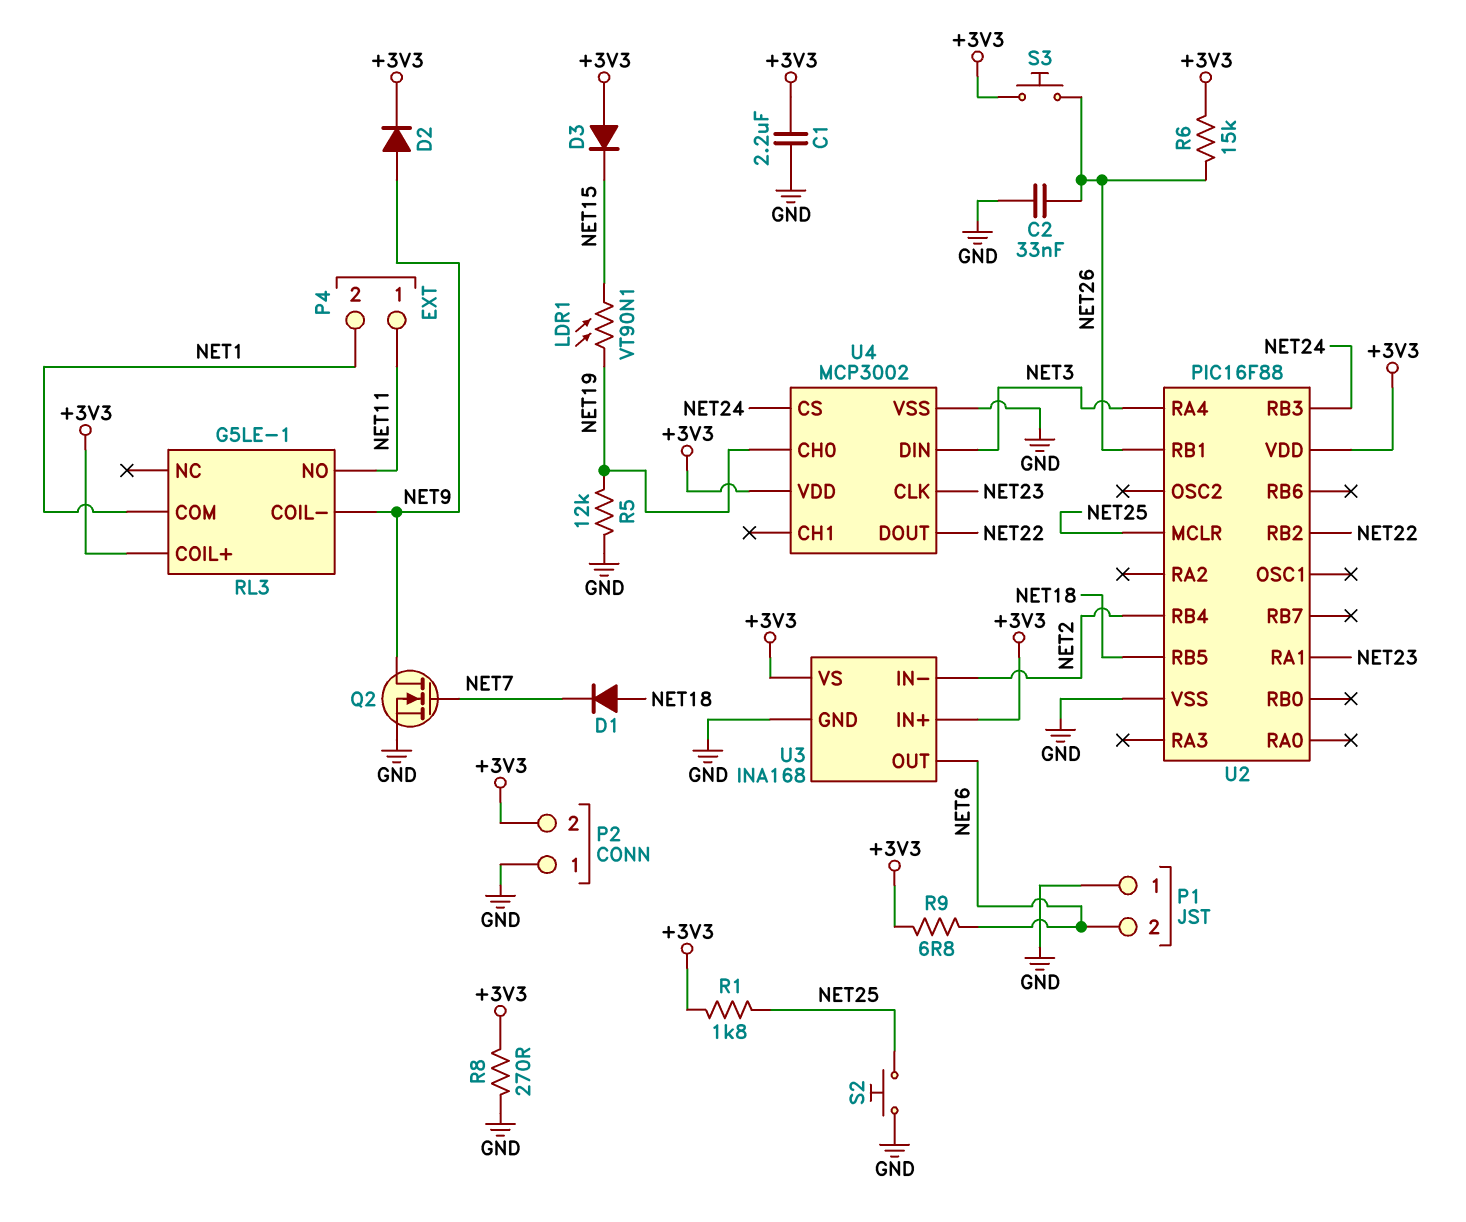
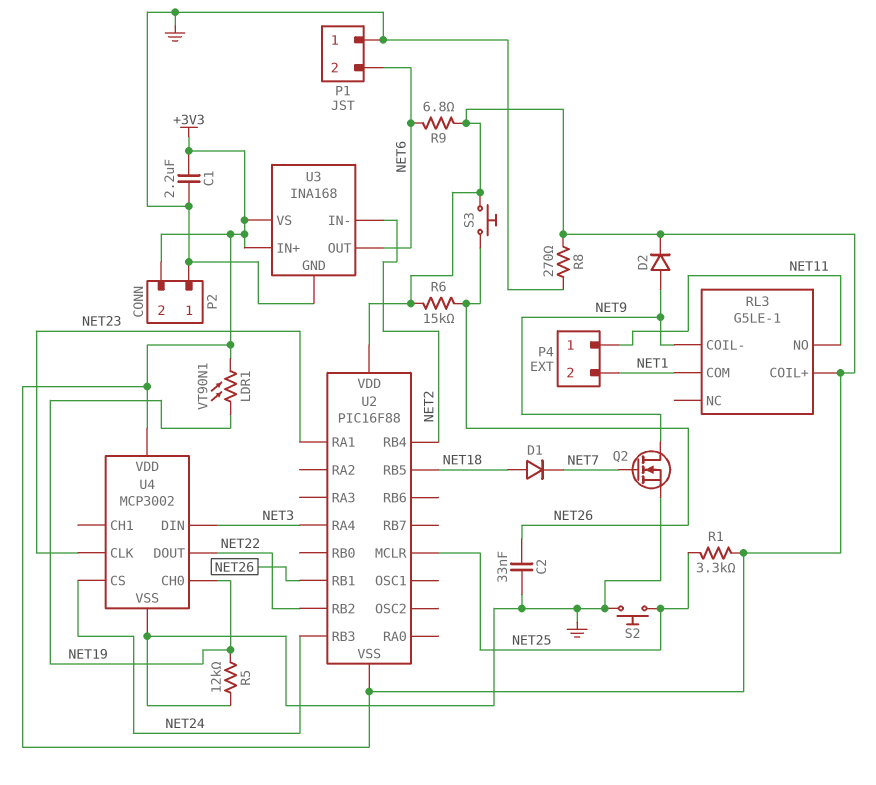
D3: diode (A +3V3, K NET15) -> none
LDR1: VT90N1 (NET15, NET19) -> VT90N1 (+3V3, NET19)
R1: 1.8k (+3V3, NET25) -> 3.3k (+3V3, NET25)
U2 pin VSS: GND -> +3V3

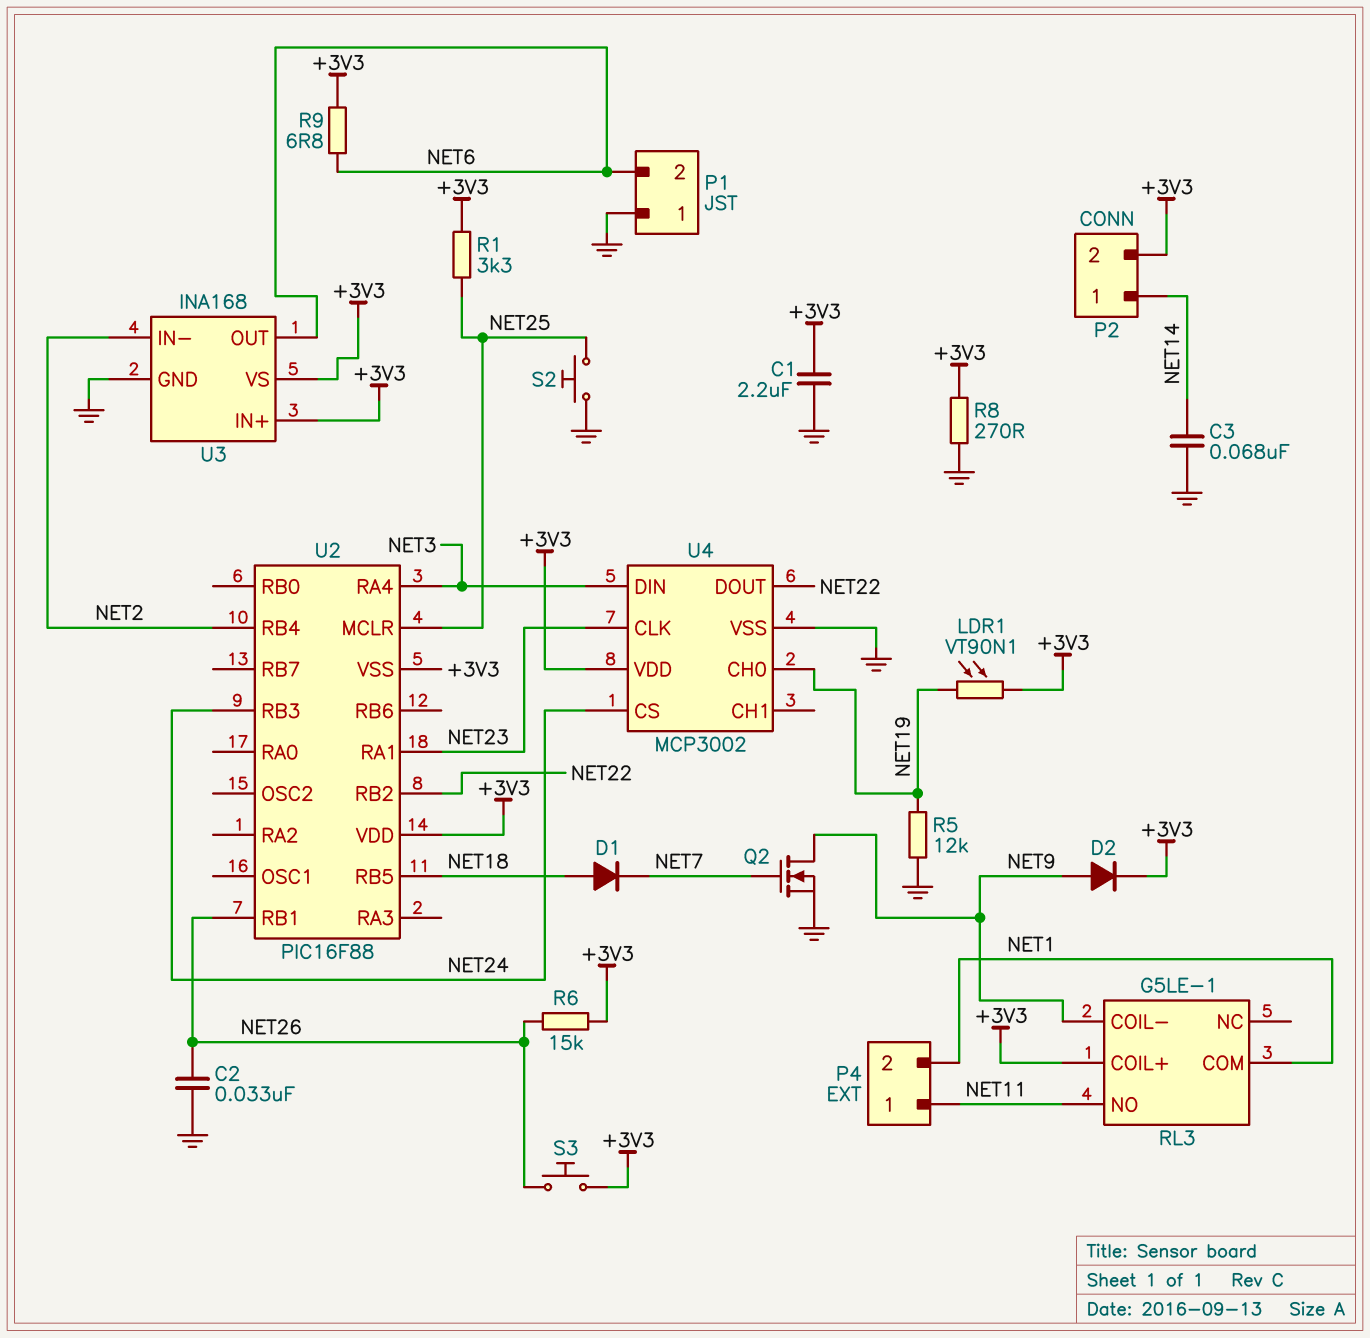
C3: none -> 68nF (GND, NET14)
P2 pin 1: GND -> NET14

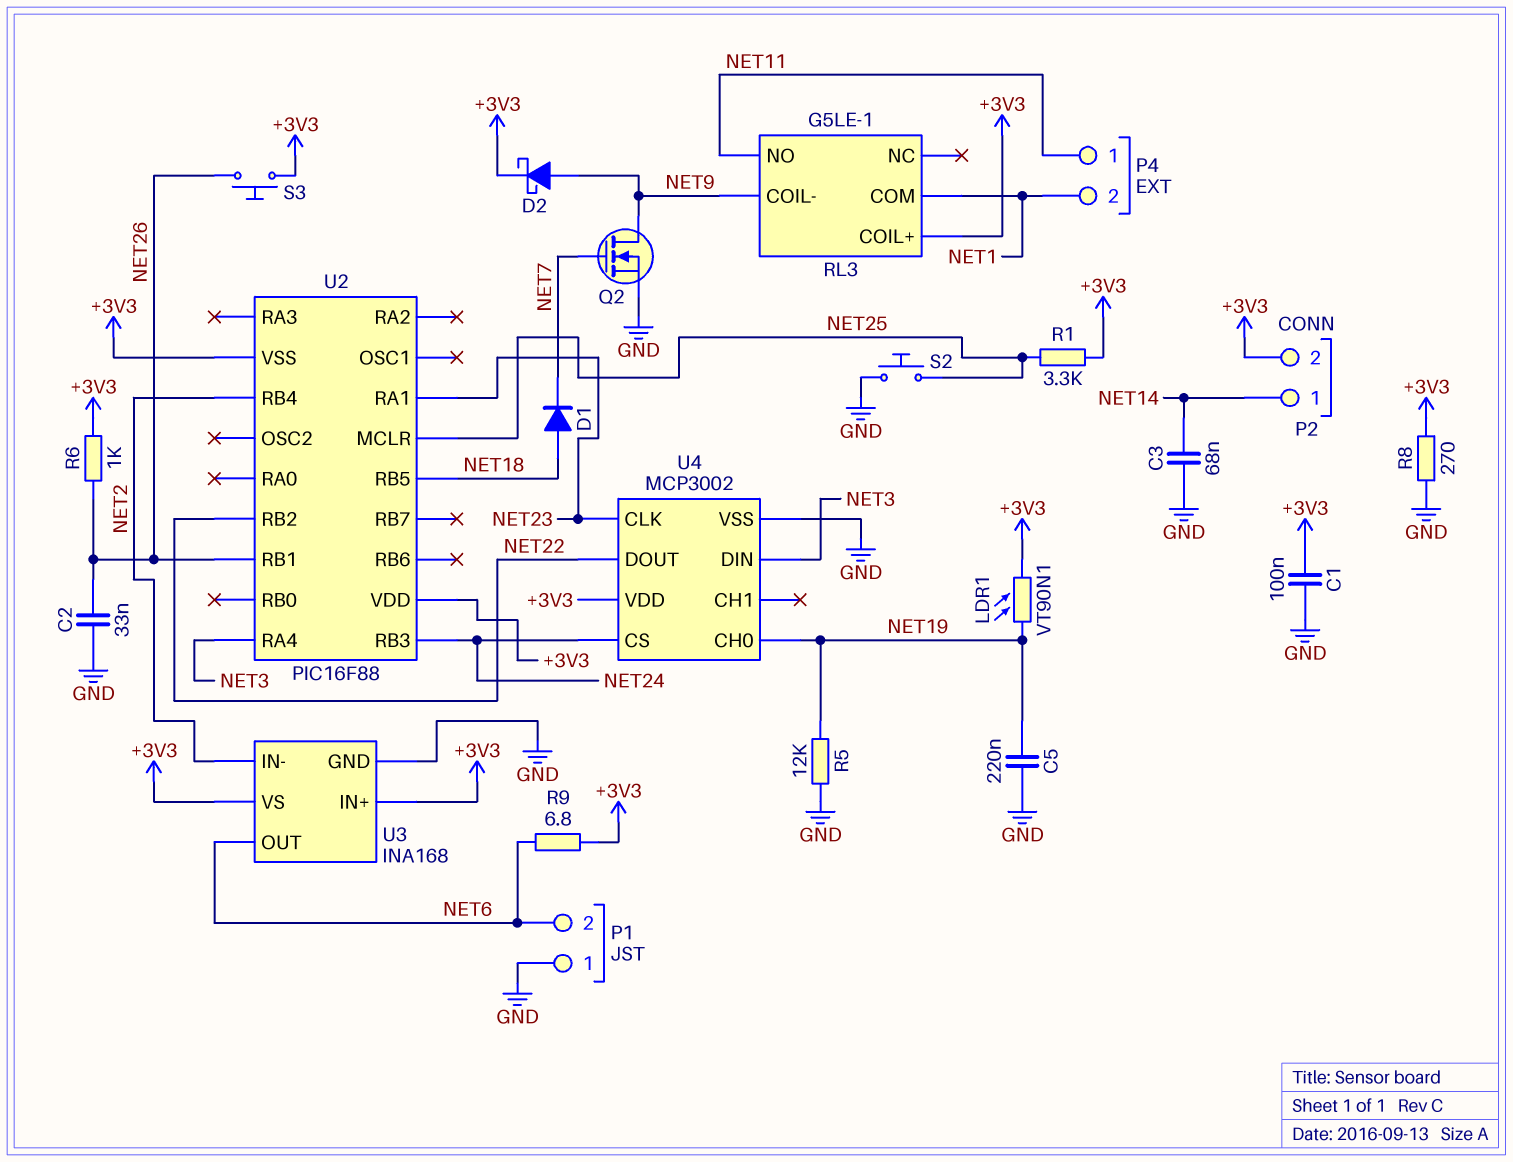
C1: 2.2uF (+3V3, GND) -> 100nF (+3V3, GND)
C5: none -> 220nF (GND, NET19)
D2: diode (A NET9, K +3V3) -> schottky (A NET9, K +3V3)
R6: 15k (+3V3, NET26) -> 1k (+3V3, NET26)

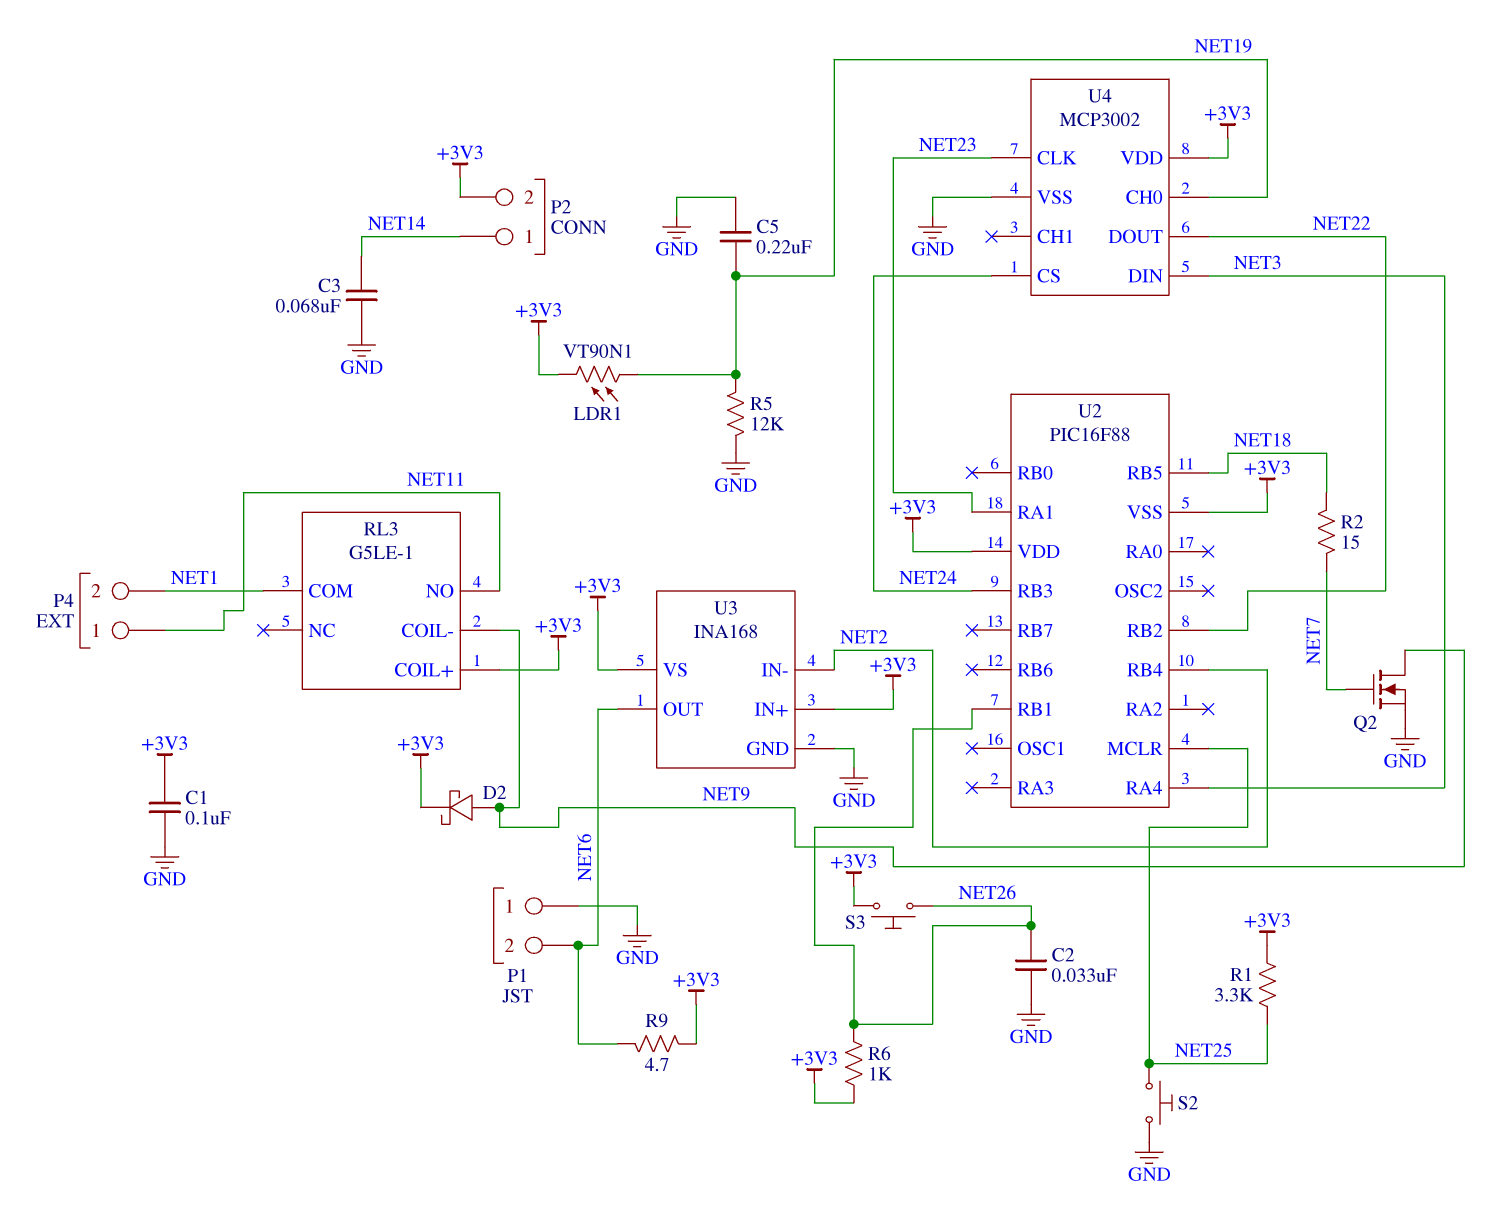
D1: diode (A NET18, K NET7) -> none
R2: none -> 15 (NET7, NET18)
R8: 270 (+3V3, GND) -> none
R9: 6.8 (+3V3, NET6) -> 4.7 (+3V3, NET6)

